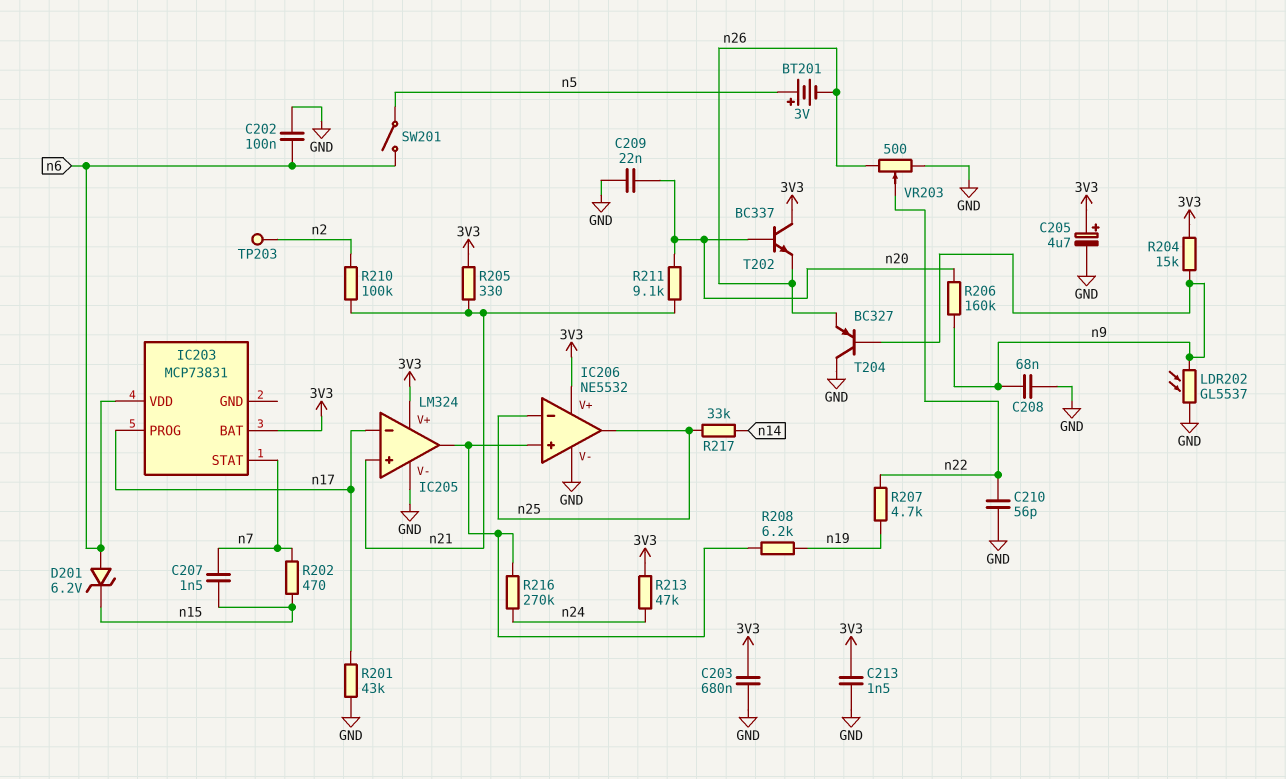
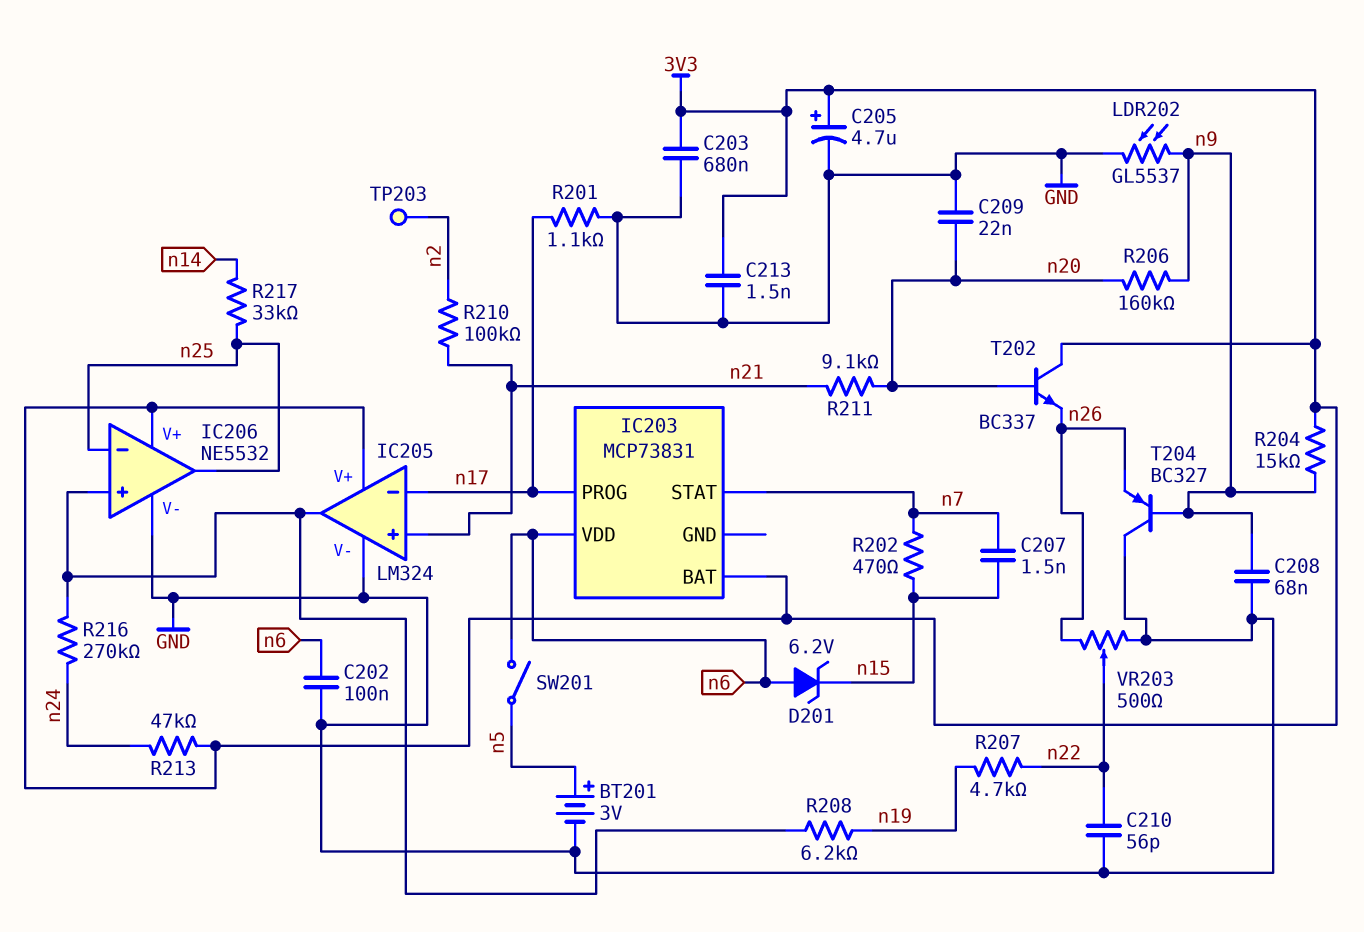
BT201: 3V (plus n5, minus n26) -> 3V (plus n5, minus GND)
R201: 43k (GND, n17) -> 1.1k (GND, n17)
R205: 330 (3V3, n21) -> none

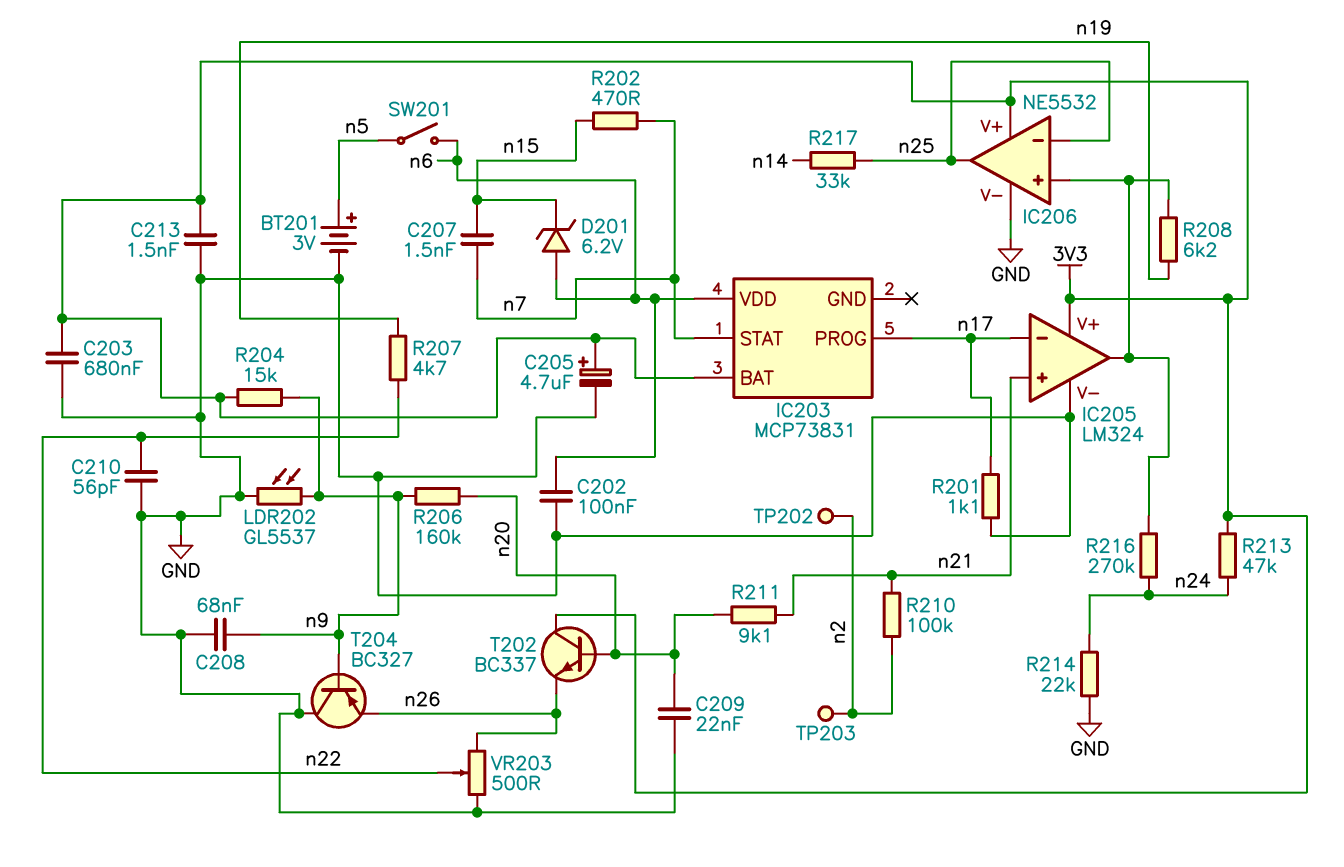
R214: none -> 22k (GND, n24)
TP202: none -> test point (n2)

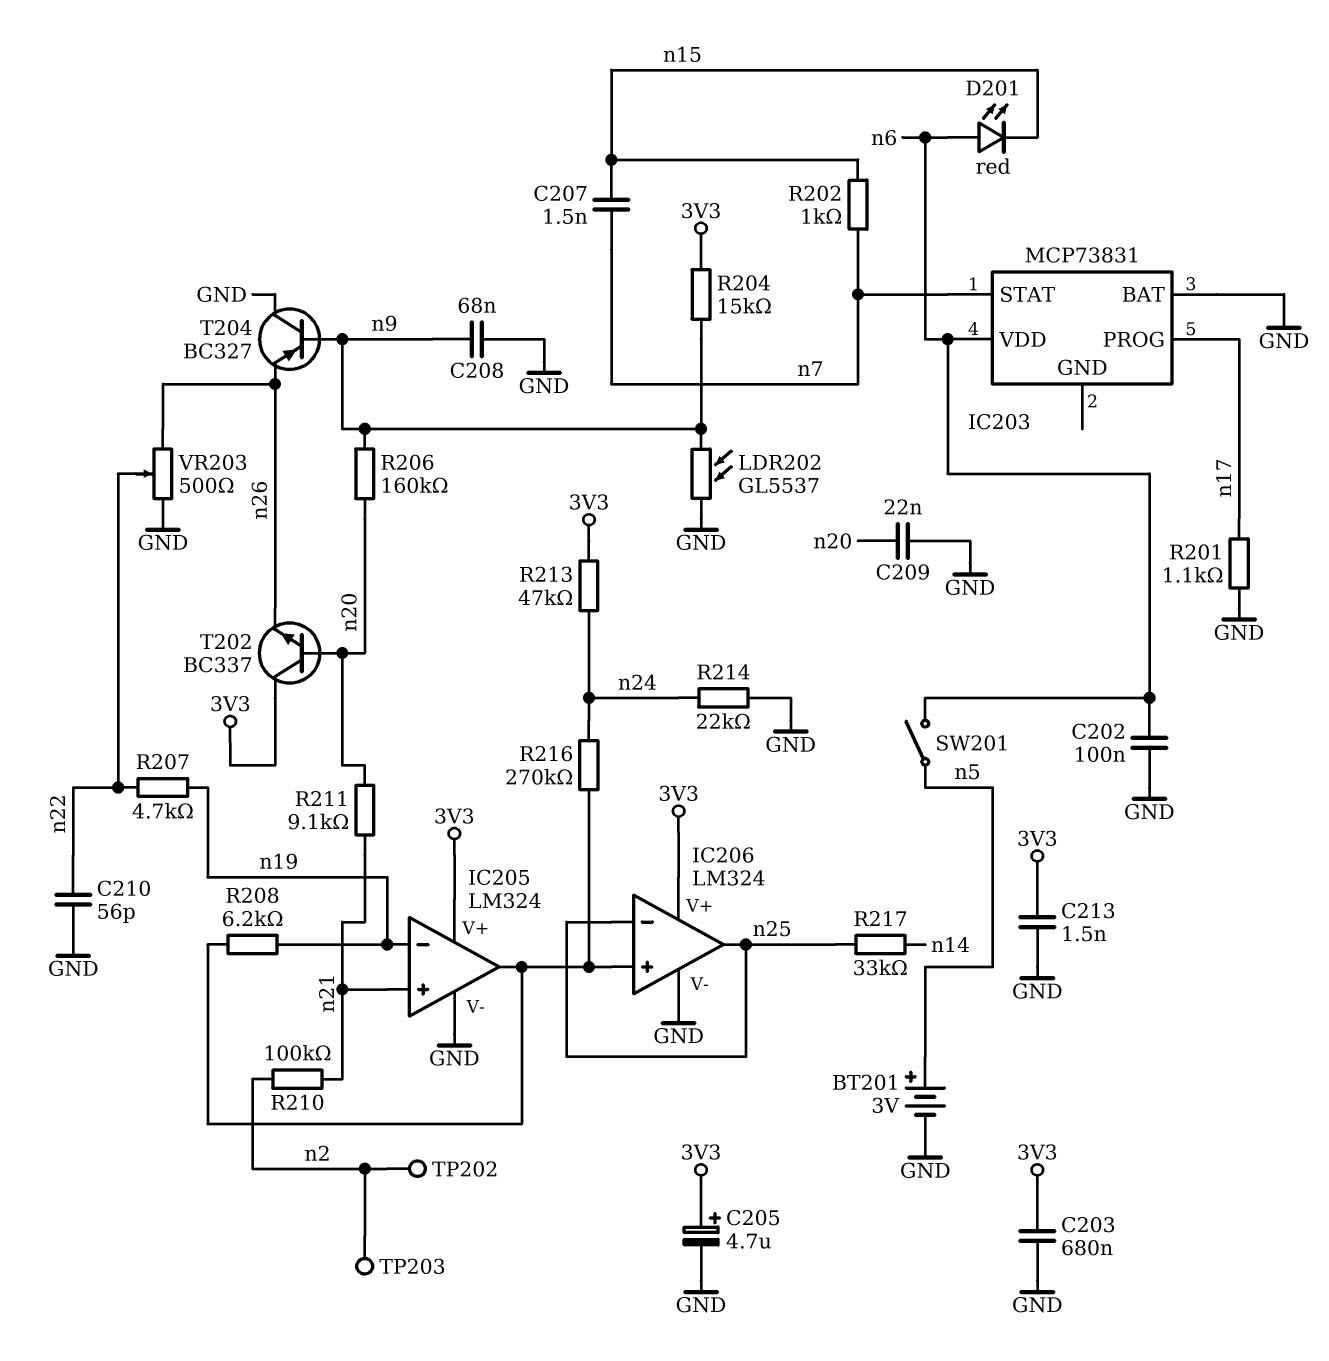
D201: zener 6.2V (A n6, K n15) -> LED red (A n6, K n15)
IC203 pin BAT: 3V3 -> GND
IC205 pin in-: n17 -> n19
IC206: NE5532 -> LM324
R202: 470 (n7, n15) -> 1k (n7, n15)

